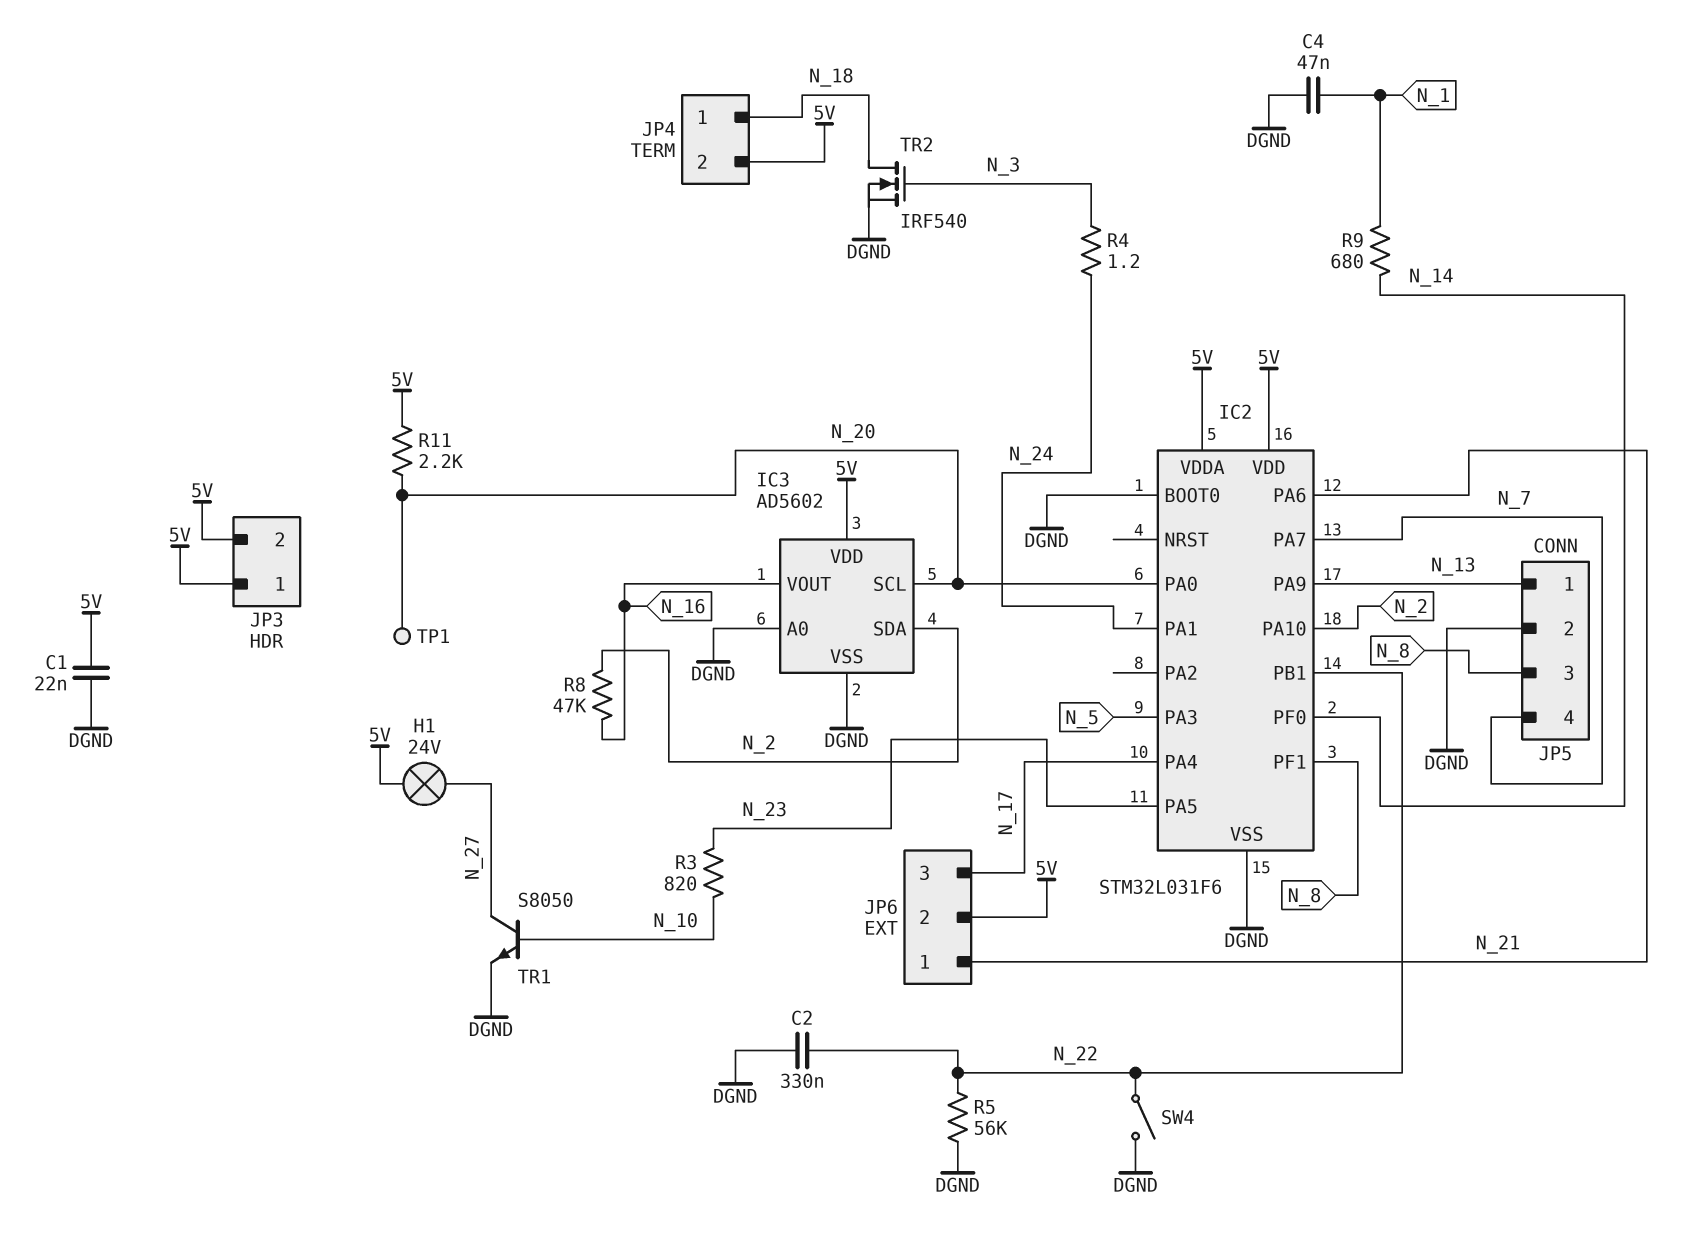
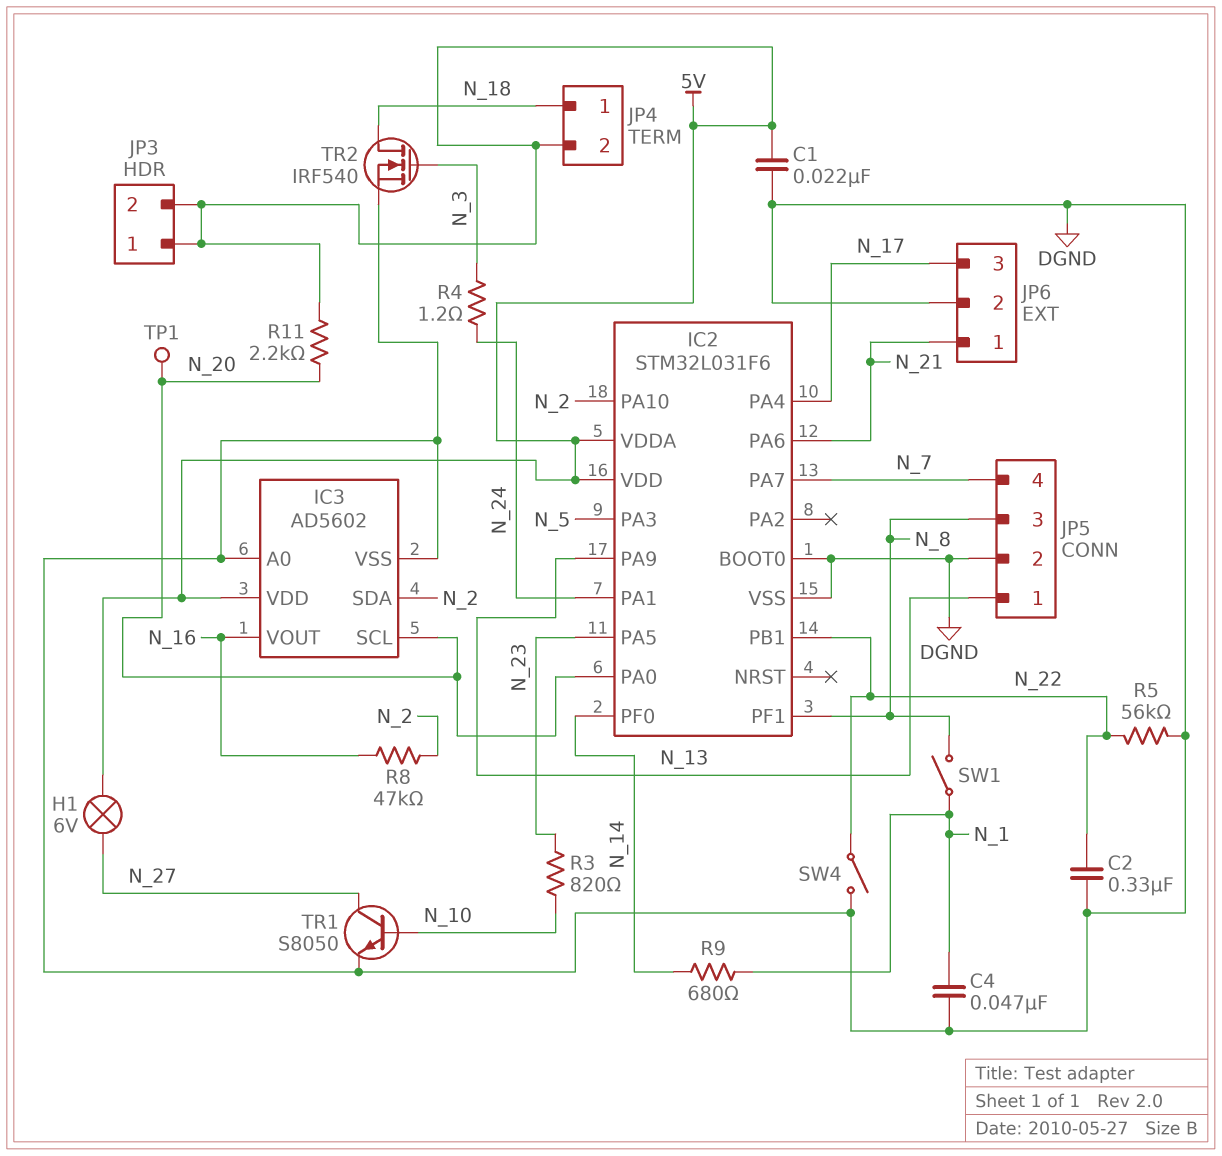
H1: lamp 24V (5V, N_27) -> lamp 6V (5V, N_27)
JP6 pin 2: 5V -> DGND
SW1: none -> switch (N_1, N_8)

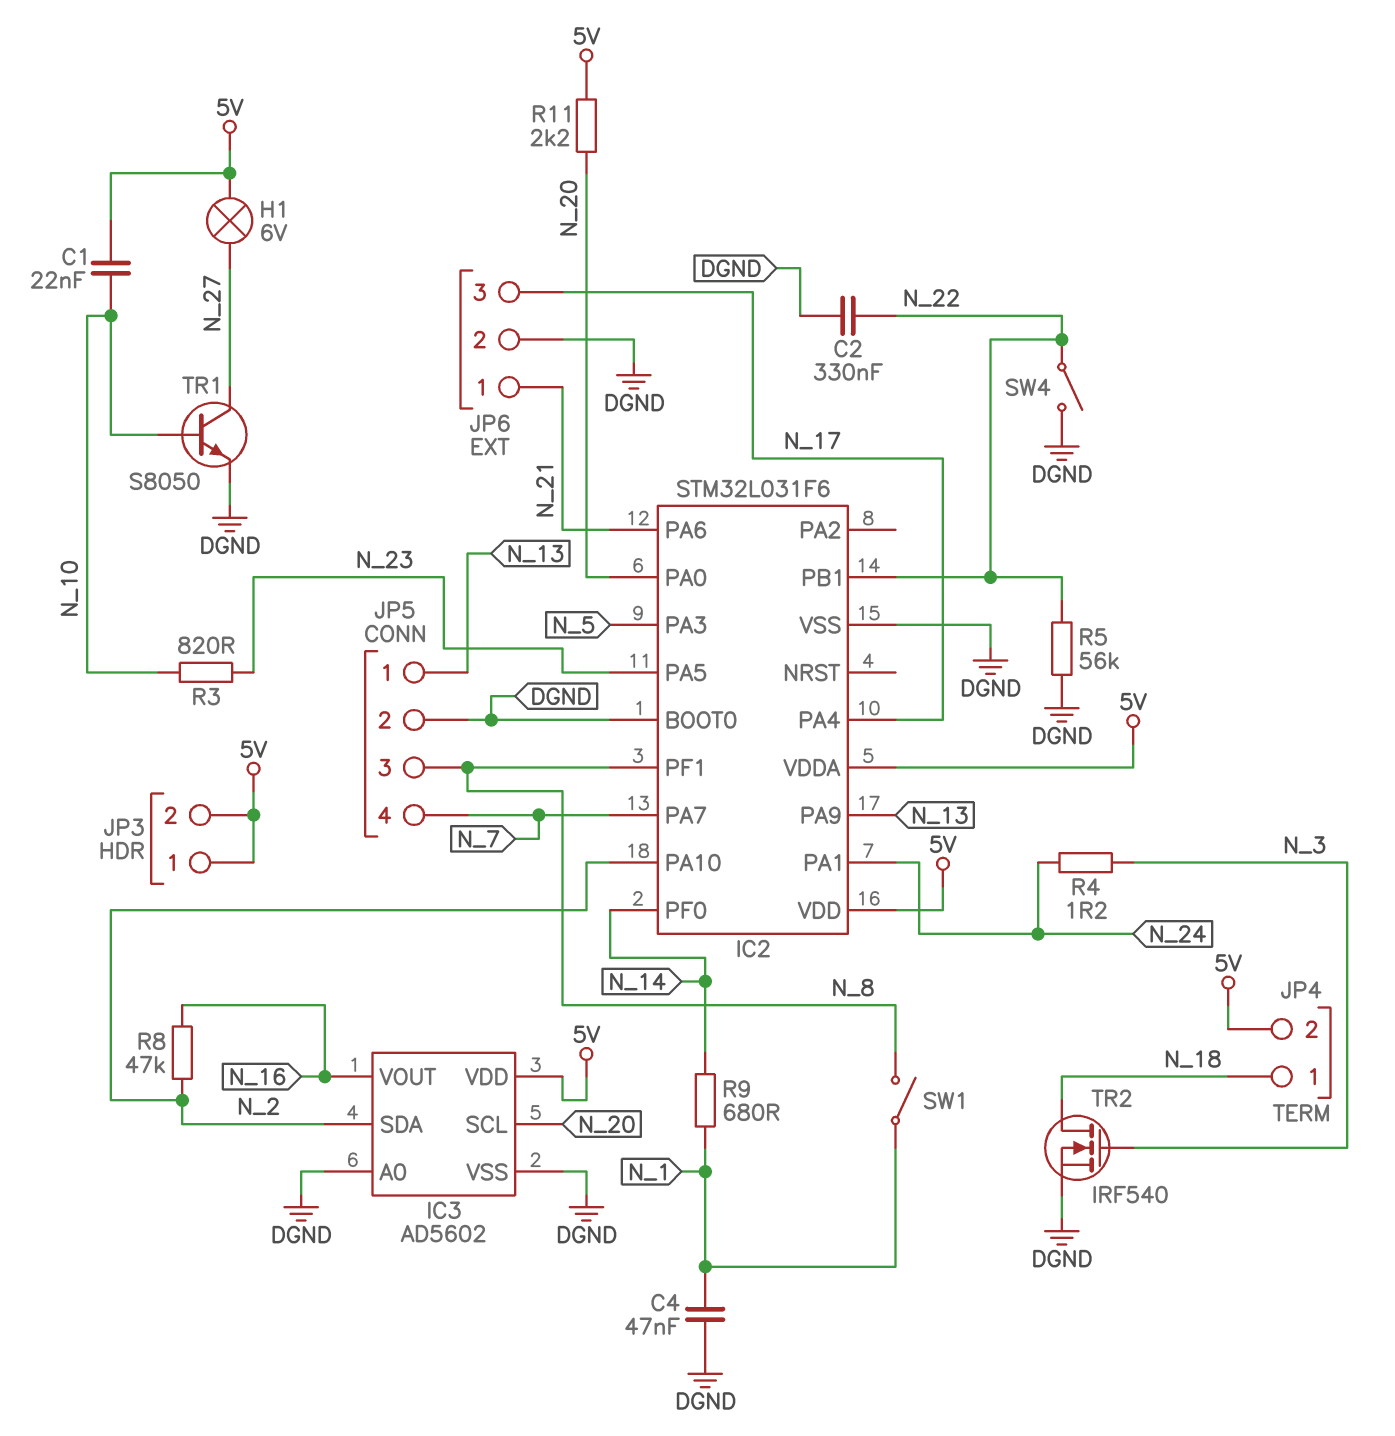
C1: 22nF (5V, DGND) -> 22nF (5V, N_10)
TP1: test point (N_20) -> none

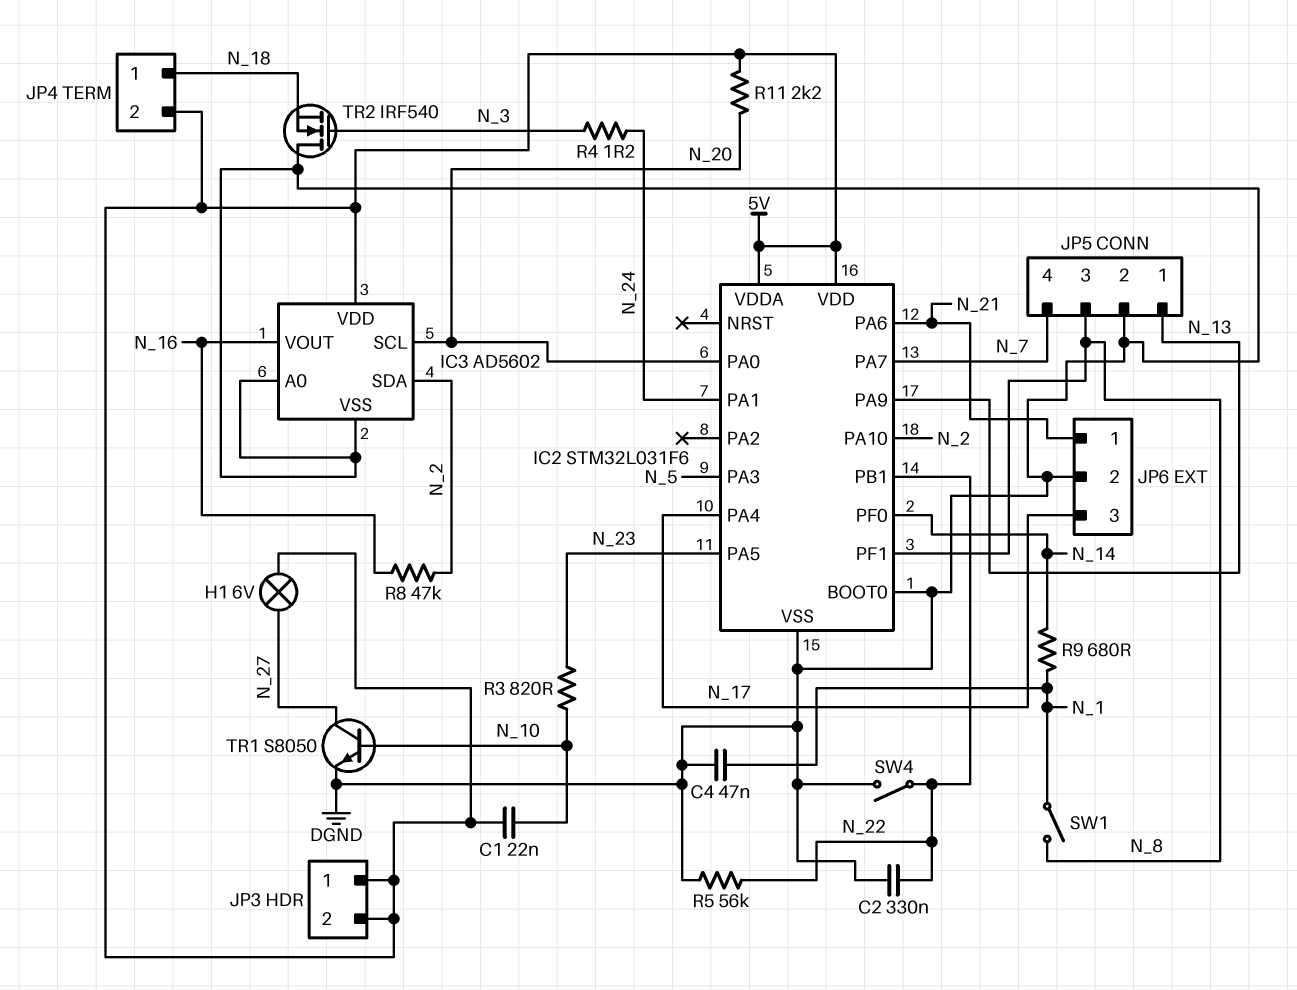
TR2: NMOS IRF540 (G N_3, D N_18, S DGND) -> NMOS IRF540 (G N_3, D DGND, S N_18)

